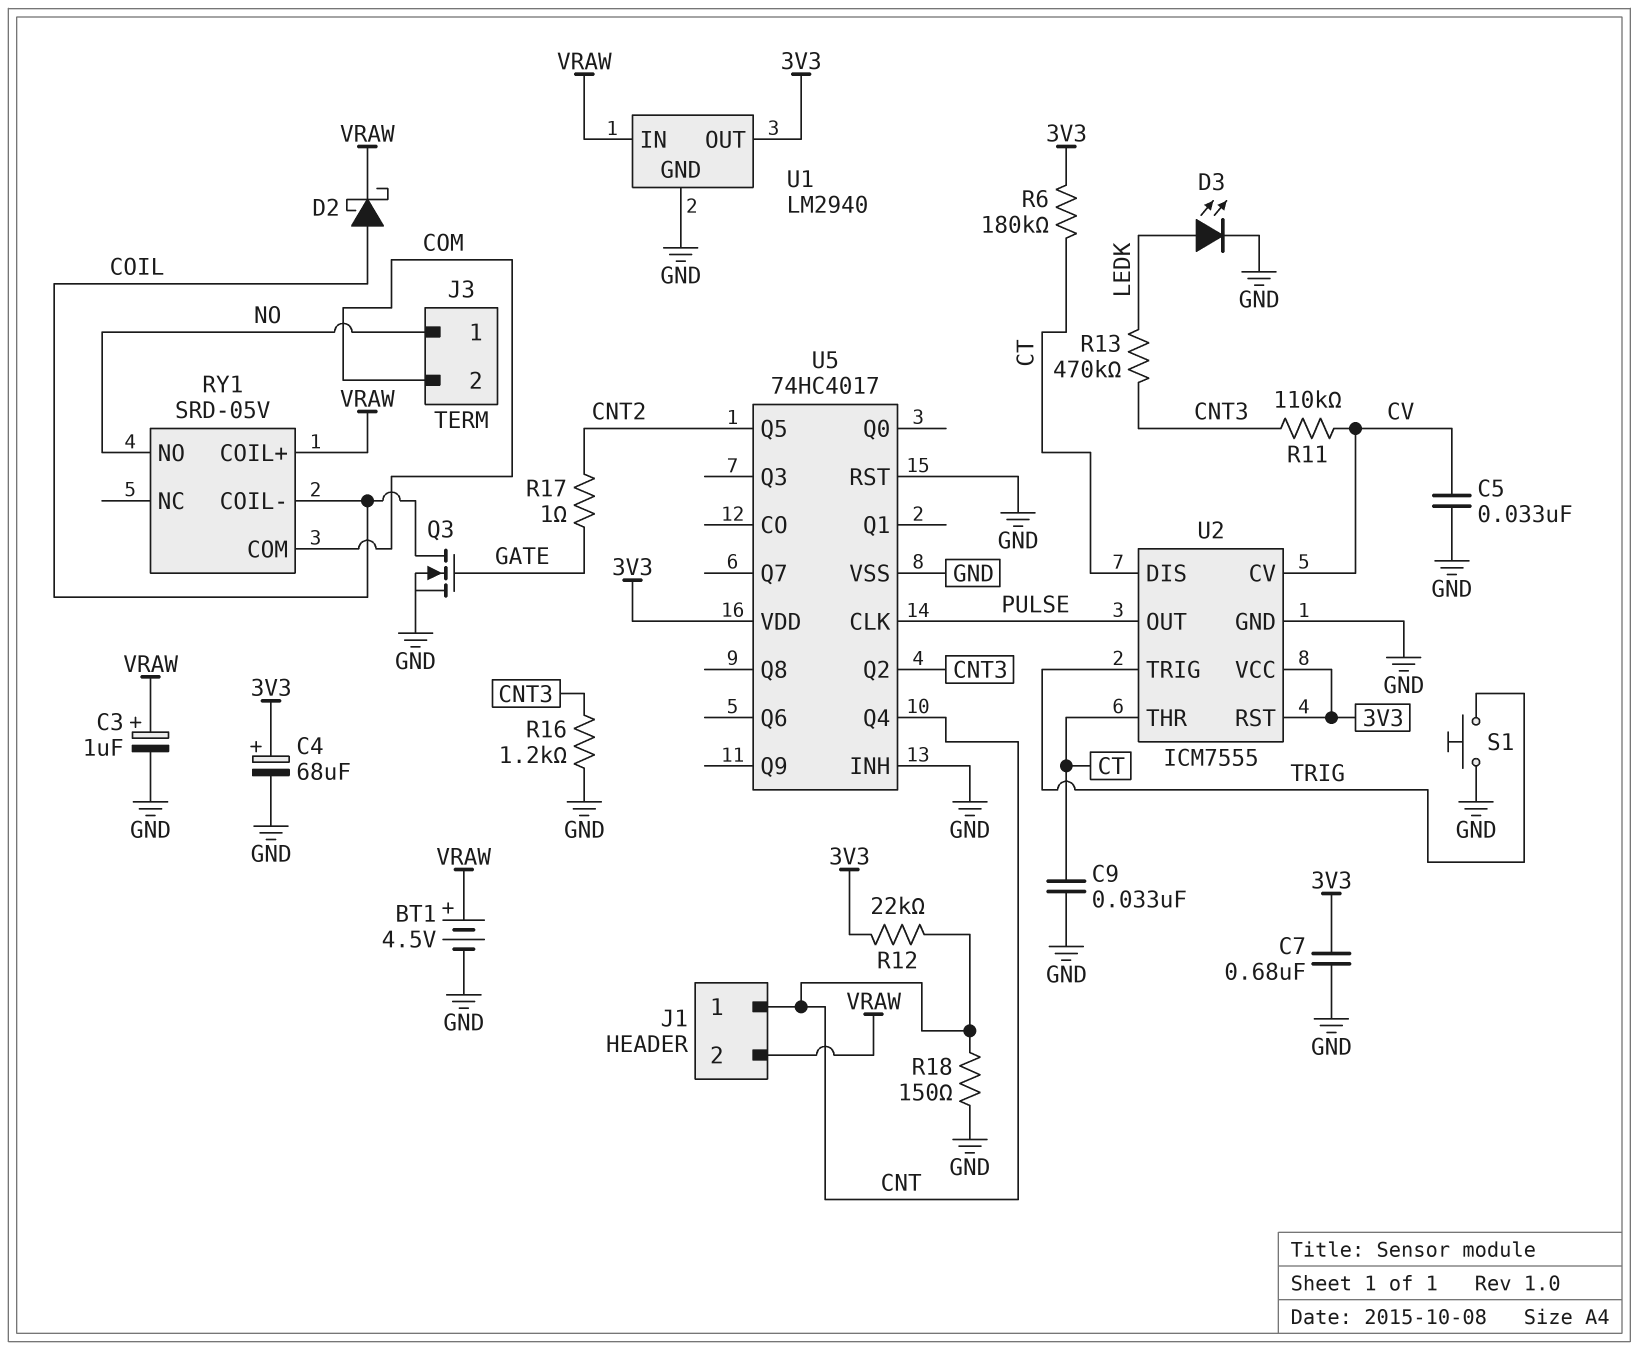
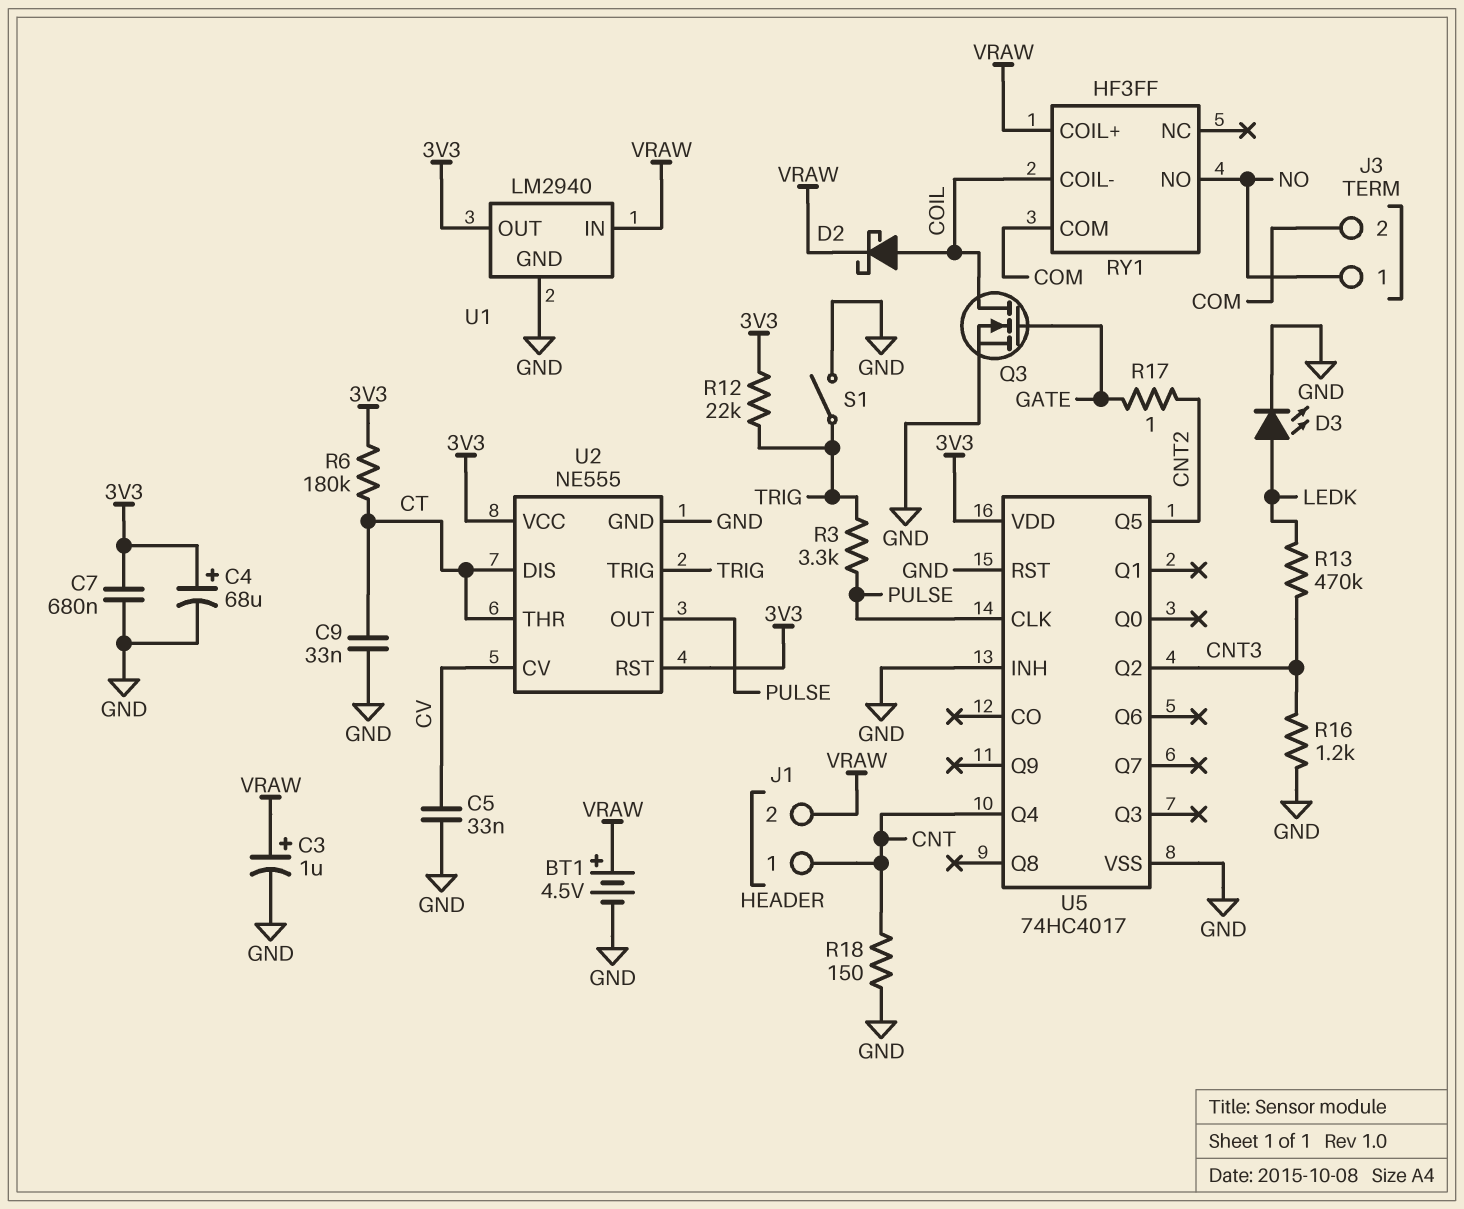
R3: none -> 3.3k (PULSE, TRIG)
R11: 110k (CNT3, CV) -> none
R12: 22k (3V3, CNT) -> 22k (3V3, TRIG)
RY1: SRD-05V -> HF3FF
S1: button (GND, TRIG) -> switch (GND, TRIG)
U2: ICM7555 -> NE555

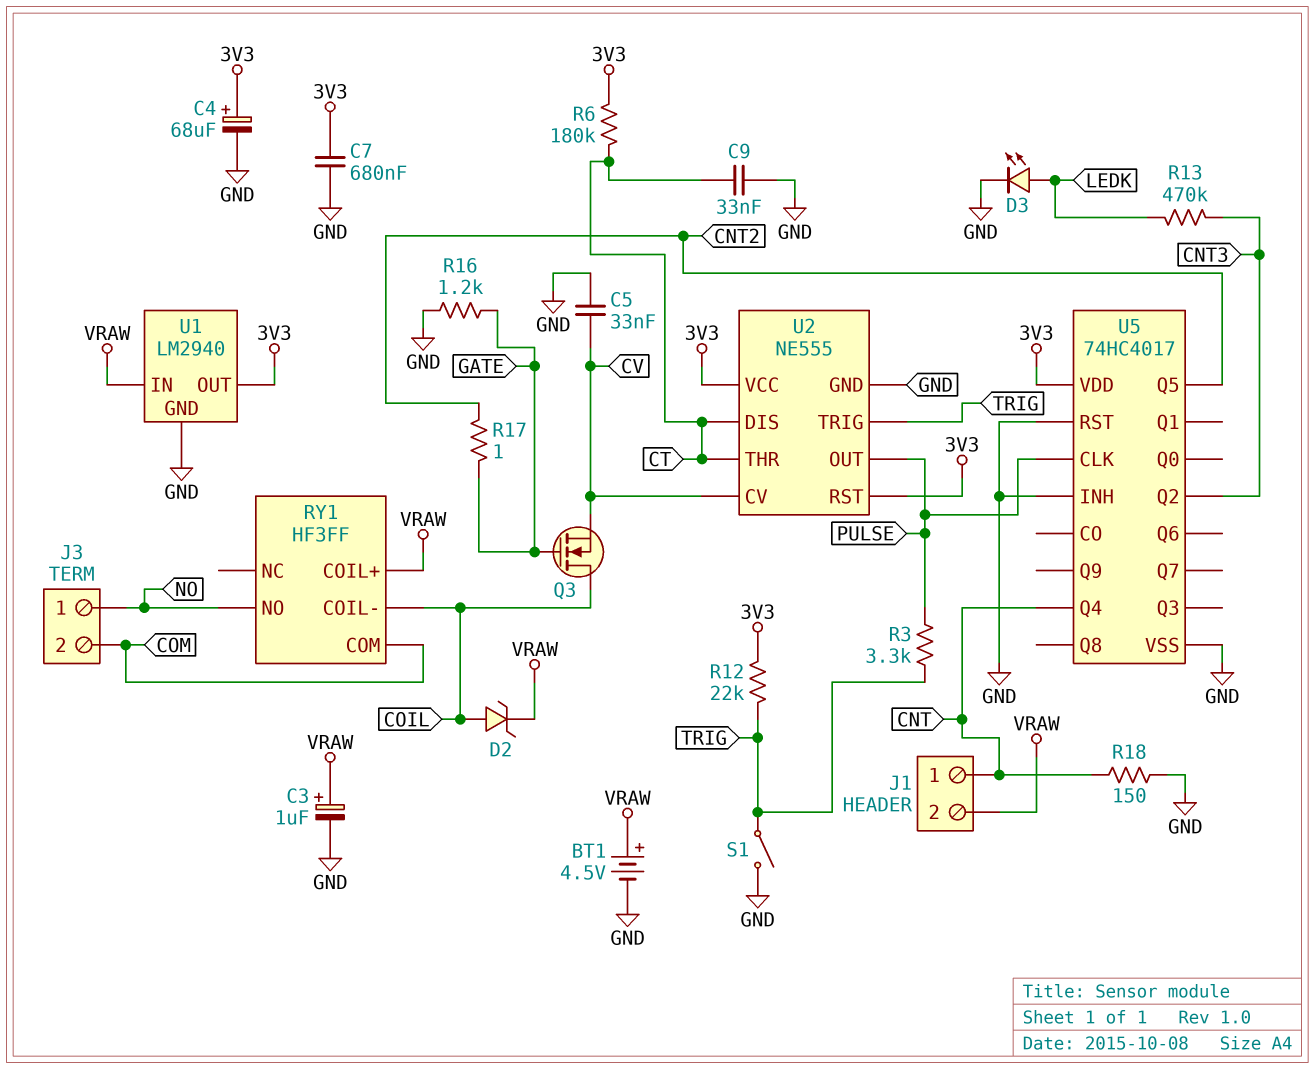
D2: schottky (A COIL, K VRAW) -> zener (A COIL, K VRAW)
Q3: NMOS (G GATE, D COIL, S GND) -> NMOS (G GATE, D COIL, S CV)
R16: 1.2k (CNT3, GND) -> 1.2k (GATE, GND)

